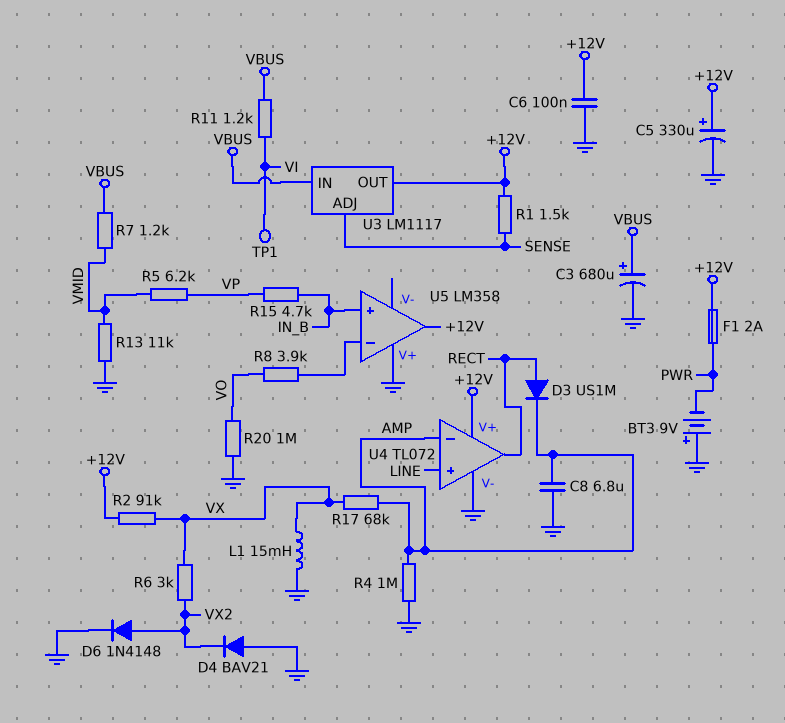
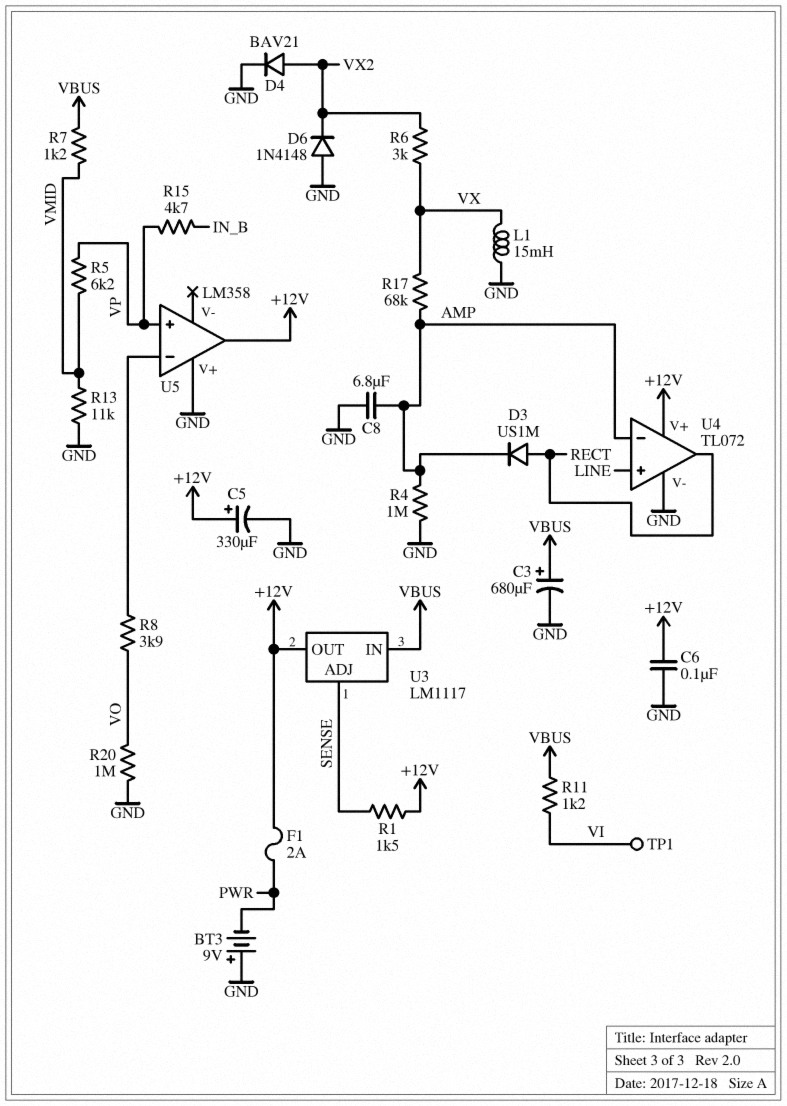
D4: diode BAV21 (A GND, K VX2) -> diode BAV21 (A VX2, K GND)
D6: diode 1N4148 (A VX2, K GND) -> diode 1N4148 (A GND, K VX2)
R2: 91k (+12V, VX) -> none
U5 pin in+: IN_B -> VP

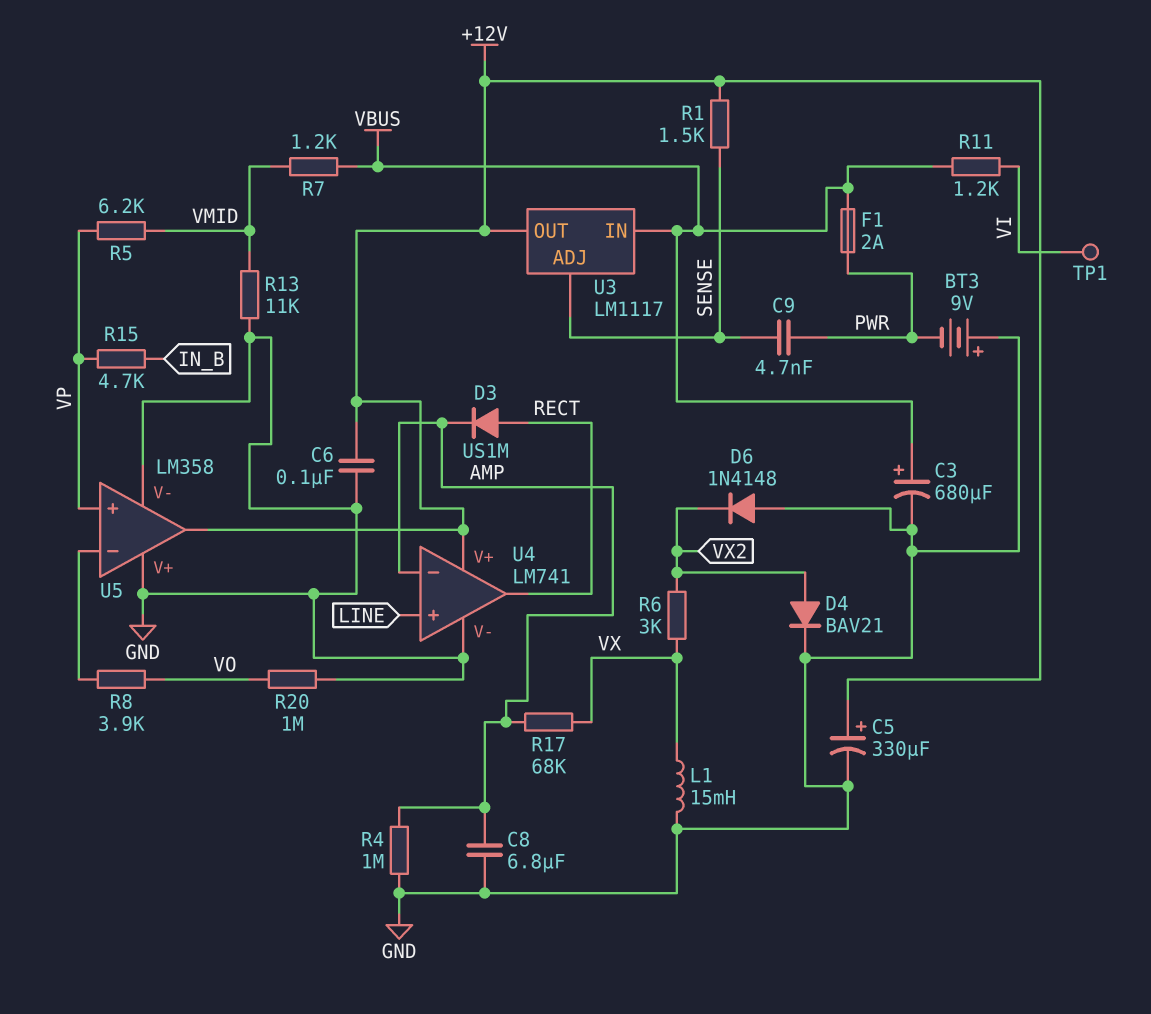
C9: none -> 4.7nF (PWR, SENSE)
F1: 2A (+12V, PWR) -> 2A (PWR, VBUS)
U4: TL072 -> LM741
U5 pin V-: none -> GND

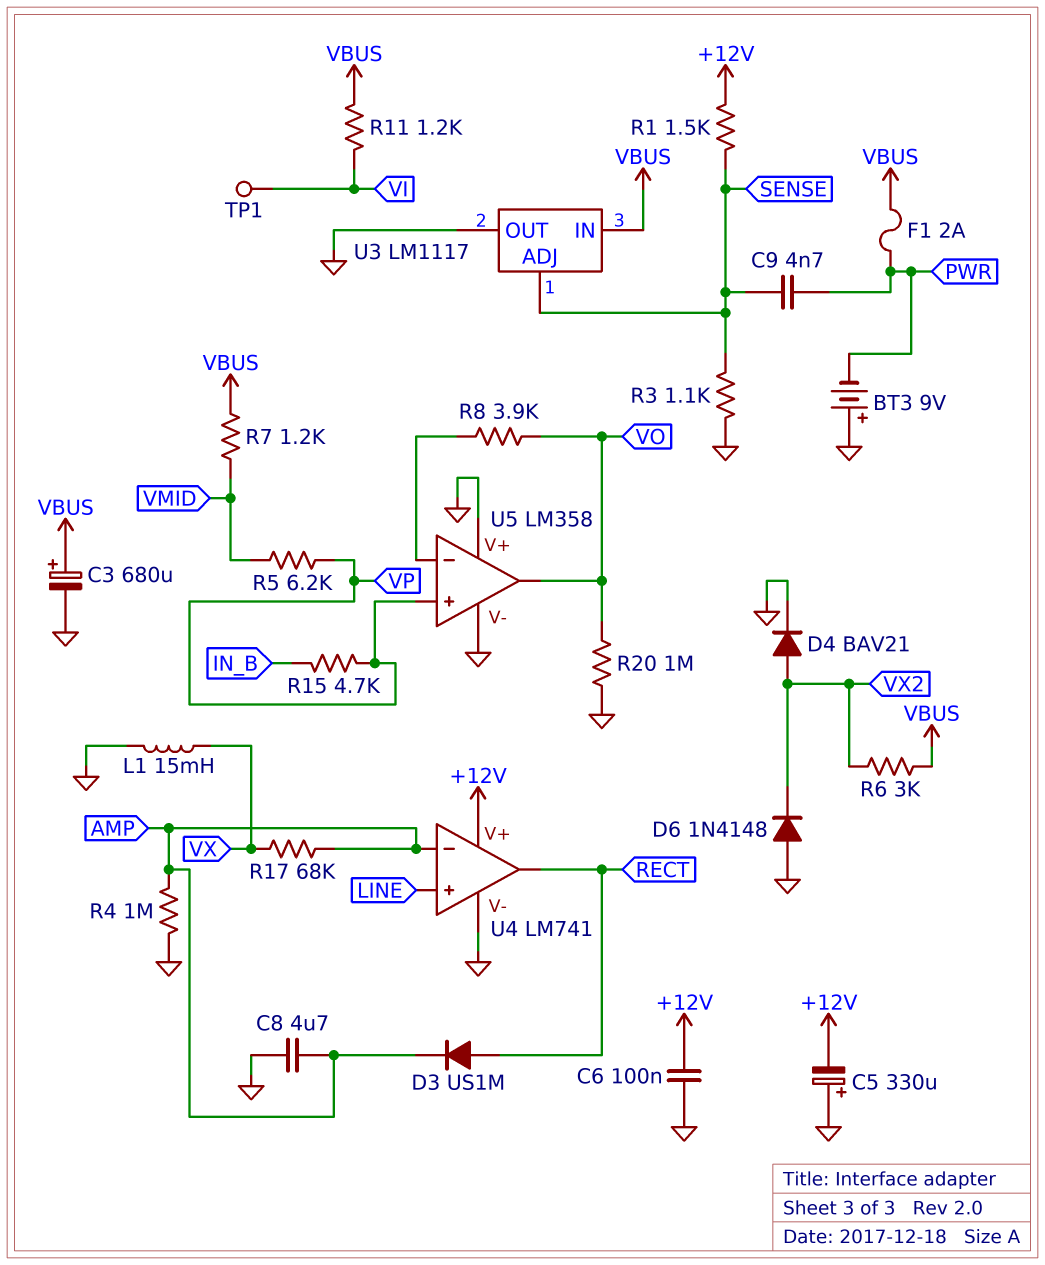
C5: 330uF (plus +12V, minus GND) -> 330uF (plus GND, minus +12V)
C8: 6.8uF (AMP, GND) -> 4.7uF (AMP, GND)
R3: none -> 1.1k (GND, SENSE)
R6: 3k (VX, VX2) -> 3k (VBUS, VX2)
R13: 11k (GND, VMID) -> none
U3 pin OUT: +12V -> GND
U5 pin out: +12V -> VO

